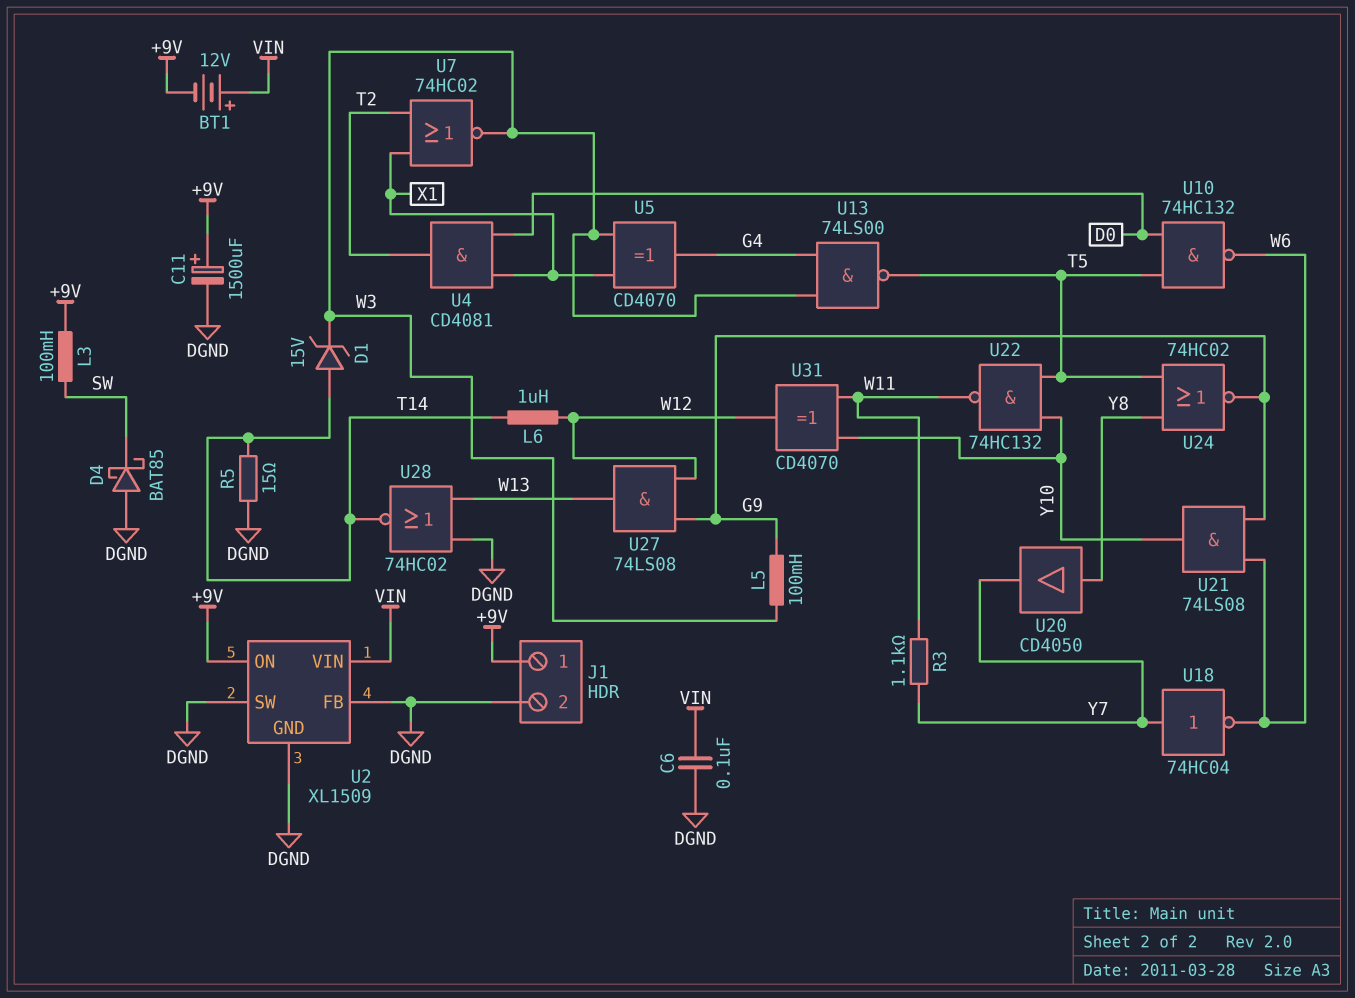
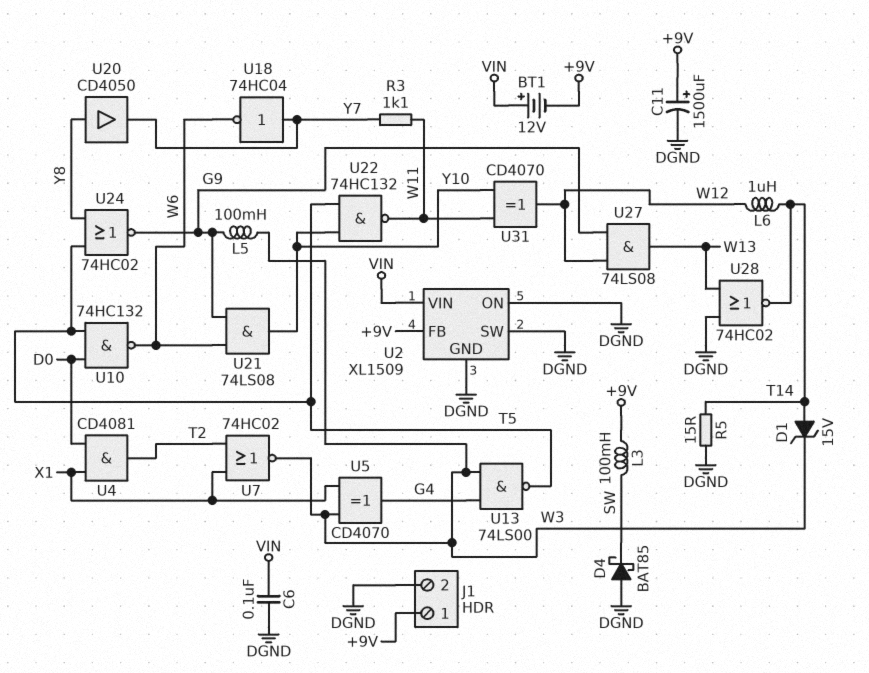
U2 pin FB: DGND -> +9V
U2 pin ON: +9V -> DGND

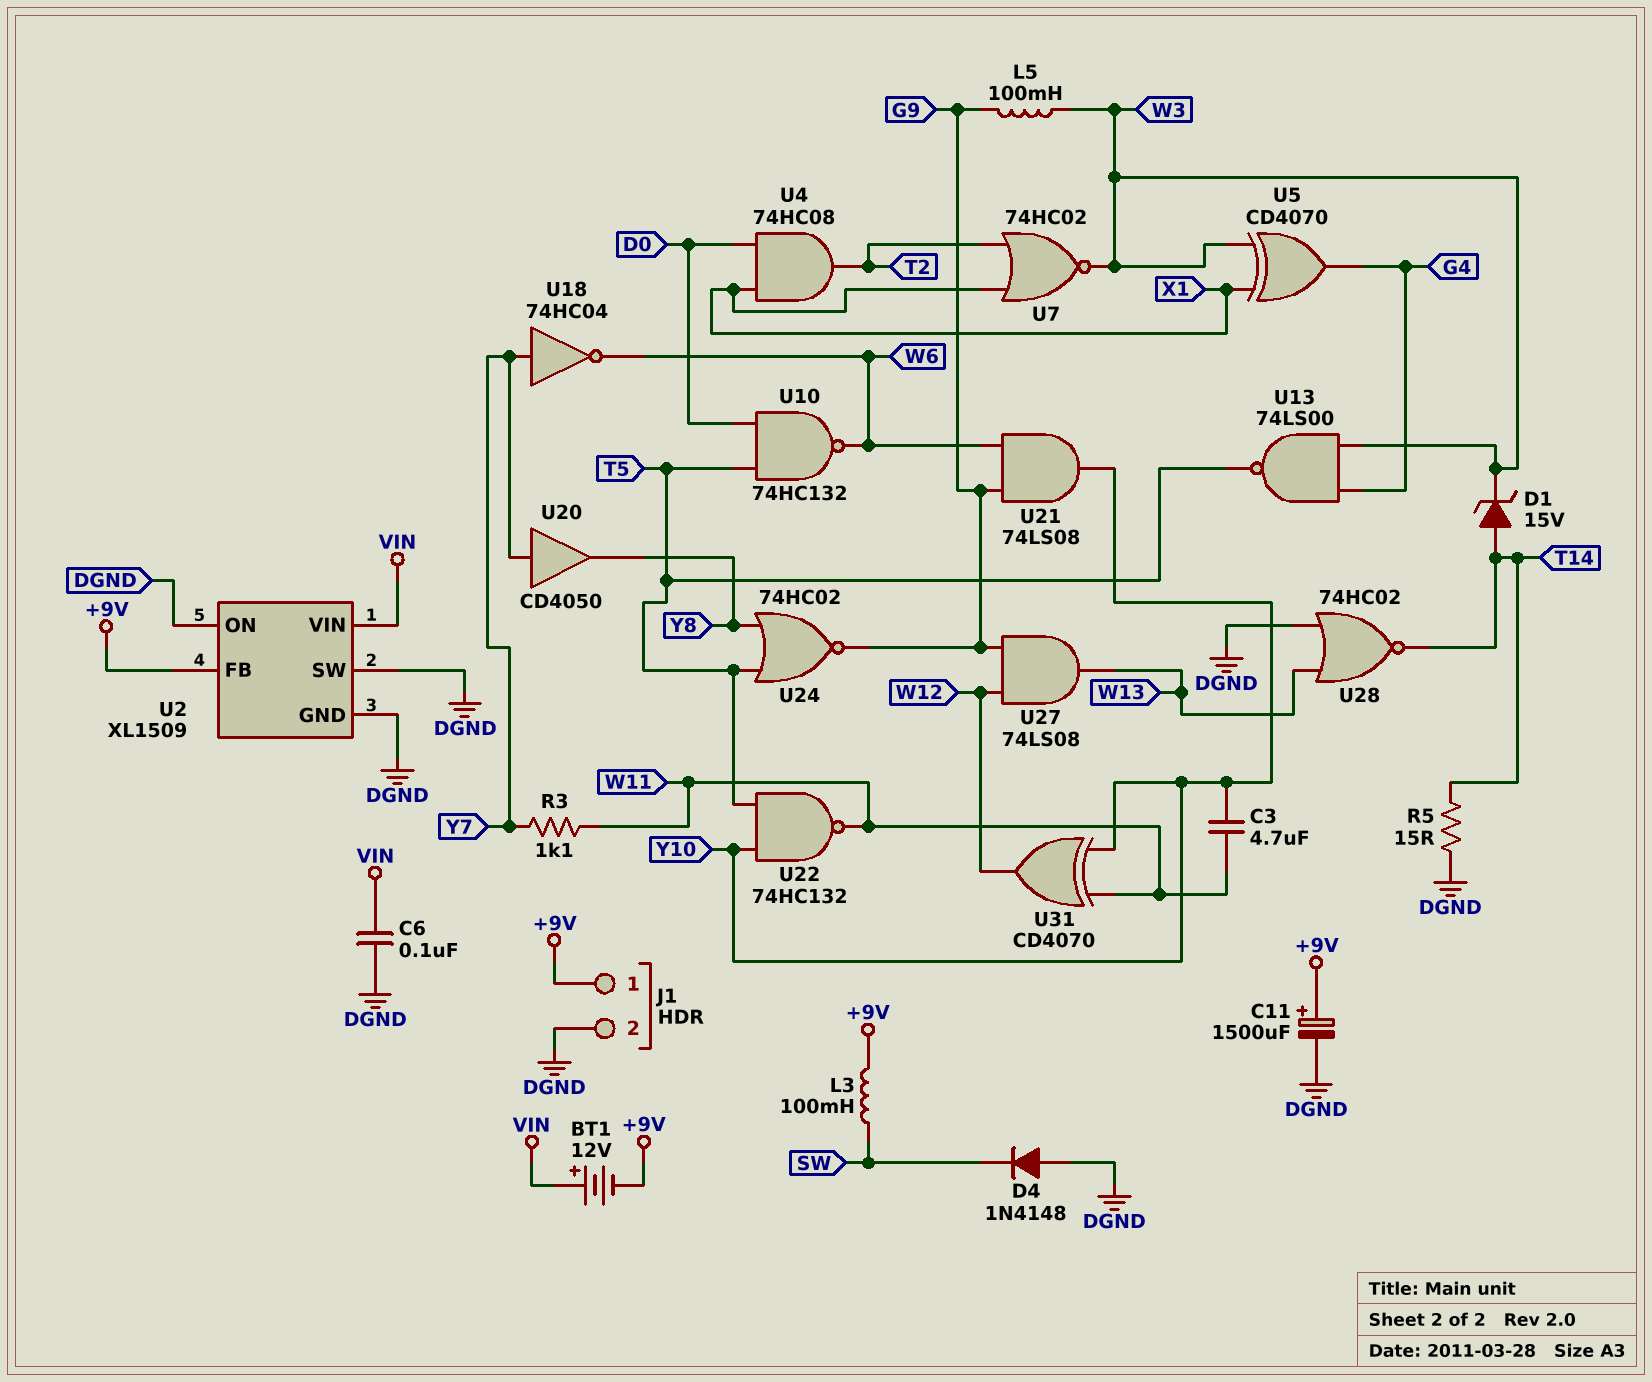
C3: none -> 4.7uF (W11, Y10)
D4: schottky BAT85 (A DGND, K SW) -> diode 1N4148 (A DGND, K SW)
L6: 1uH (T14, W12) -> none
U4: AND CD4081 (in D0, in X1, out T2) -> AND 74HC08 (in D0, in X1, out T2)
U20: buffer CD4050 (in Y8, out Y7) -> buffer CD4050 (in Y7, out Y8)

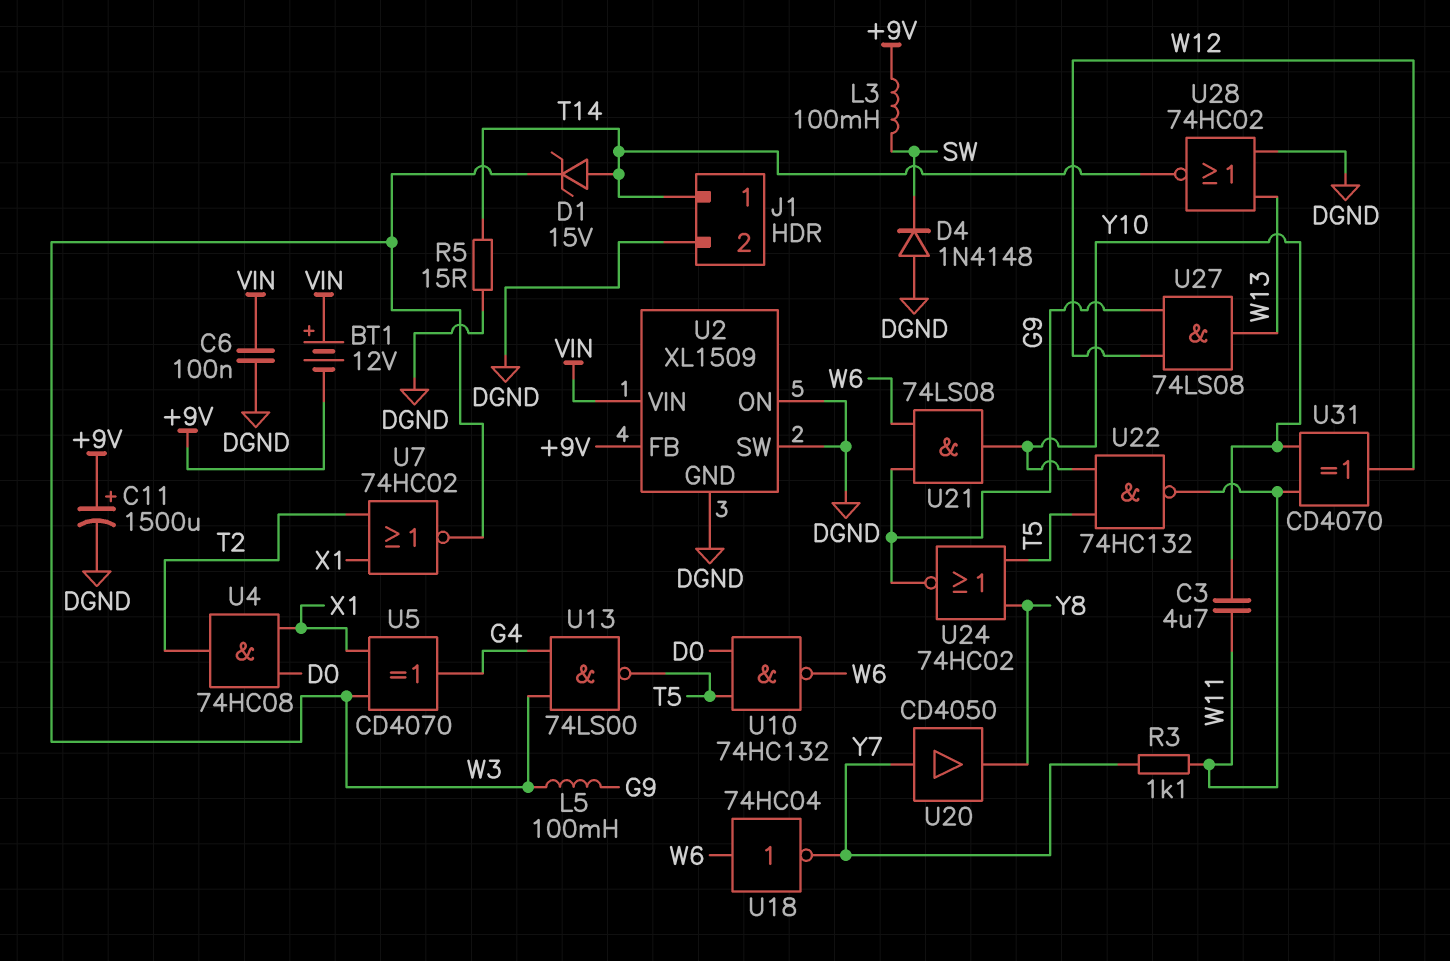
J1 pin 1: +9V -> T14
U18: NOT 74HC04 (in Y7, out W6) -> NOT 74HC04 (in W6, out Y7)

